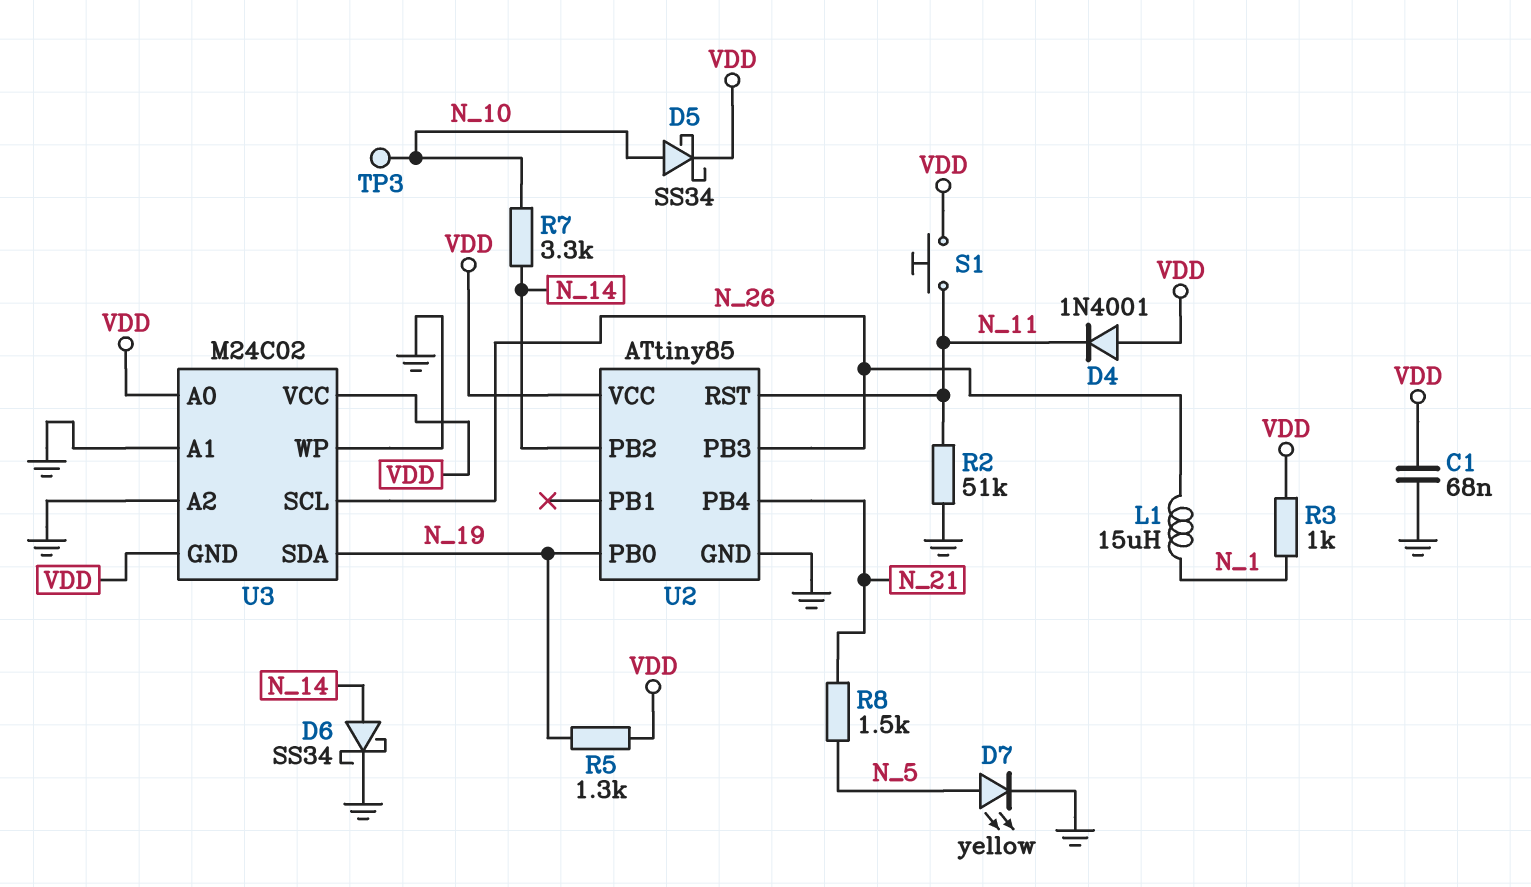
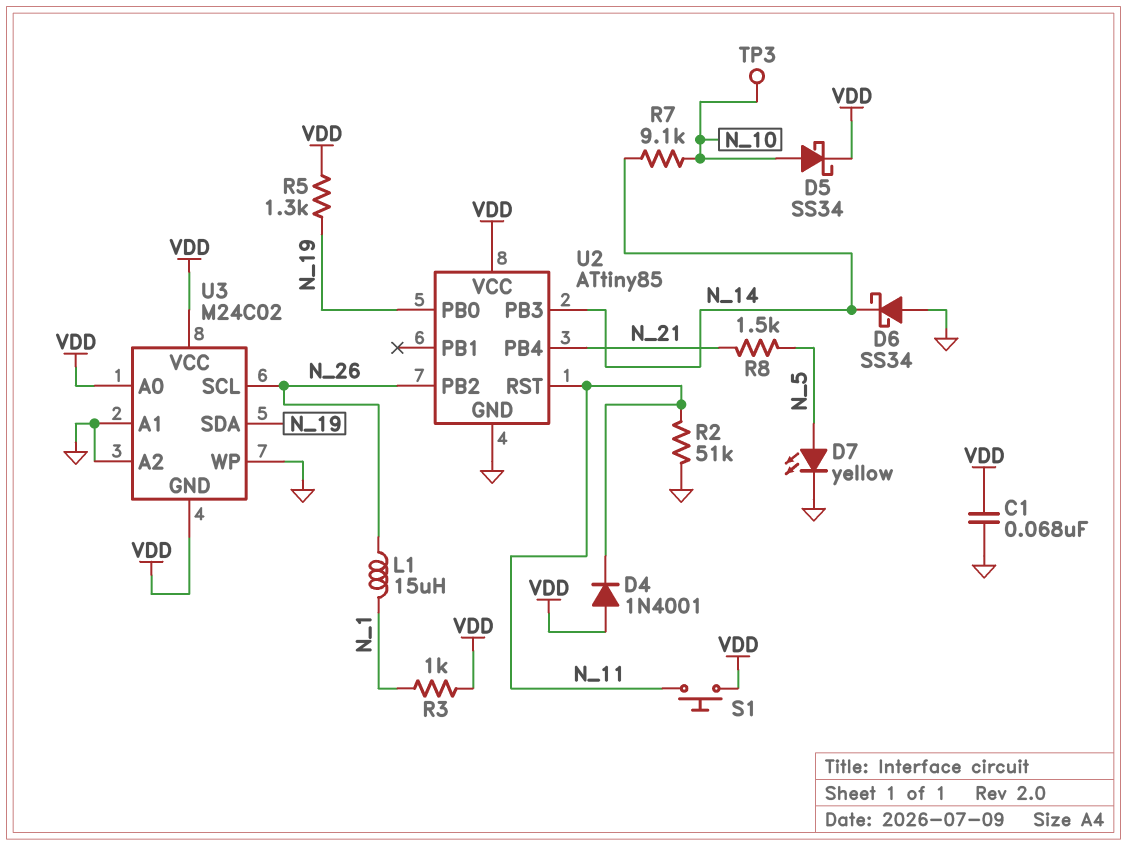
D6: schottky SS34 (A N_14, K GND) -> schottky SS34 (A GND, K N_14)
R7: 3.3k (N_10, N_14) -> 9.1k (N_10, N_14)
U2 pin PB2: N_14 -> N_26
U2 pin PB3: N_26 -> N_14

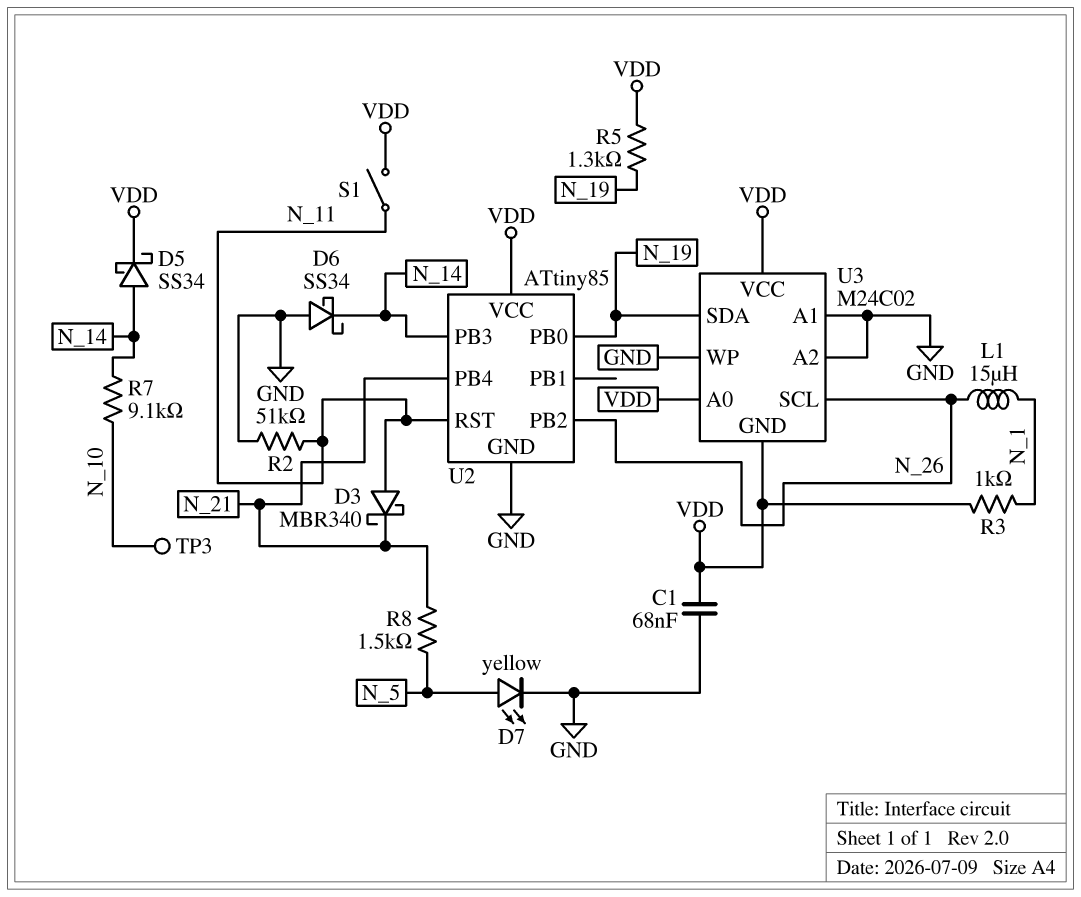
D3: none -> schottky MBR340 (A N_11, K N_21)
D4: diode 1N4001 (A VDD, K N_11) -> none
D5: schottky SS34 (A N_10, K VDD) -> schottky SS34 (A N_14, K VDD)
S1: button (N_11, VDD) -> switch (N_11, VDD)

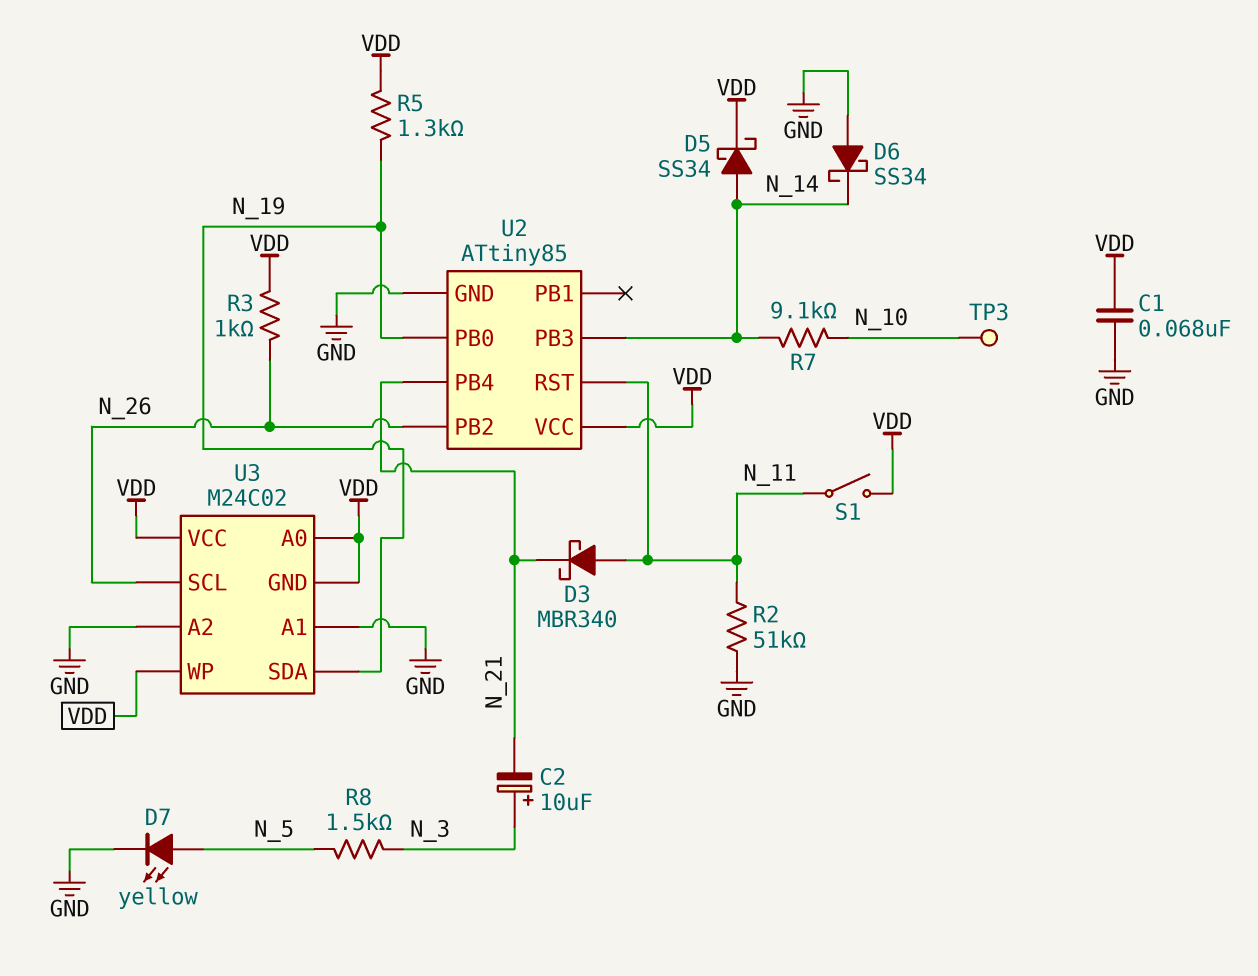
C2: none -> 10uF (plus N_3, minus N_21)
L1: 15uH (N_1, N_26) -> none
R3: 1k (N_1, VDD) -> 1k (N_26, VDD)
R8: 1.5k (N_5, N_21) -> 1.5k (N_3, N_5)
U3 pin WP: GND -> VDD

